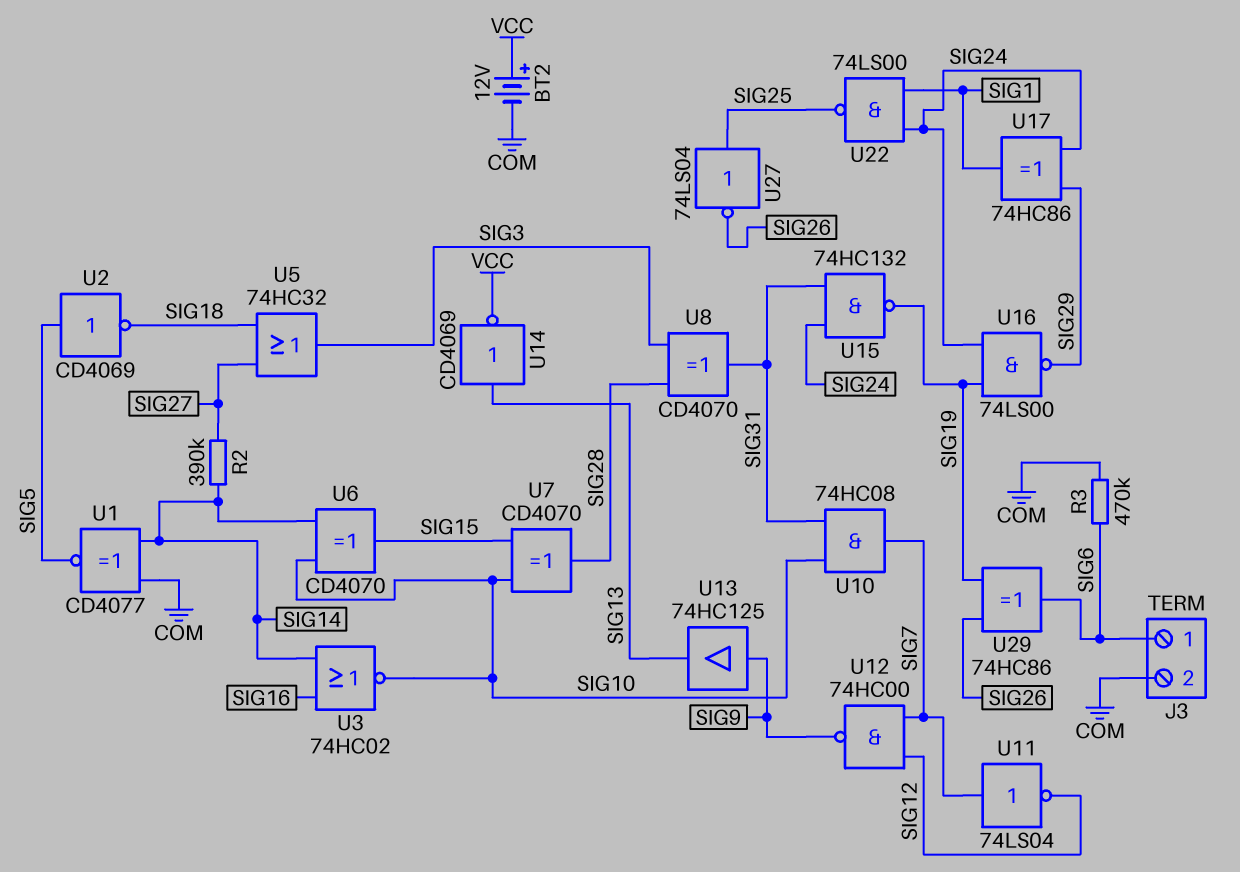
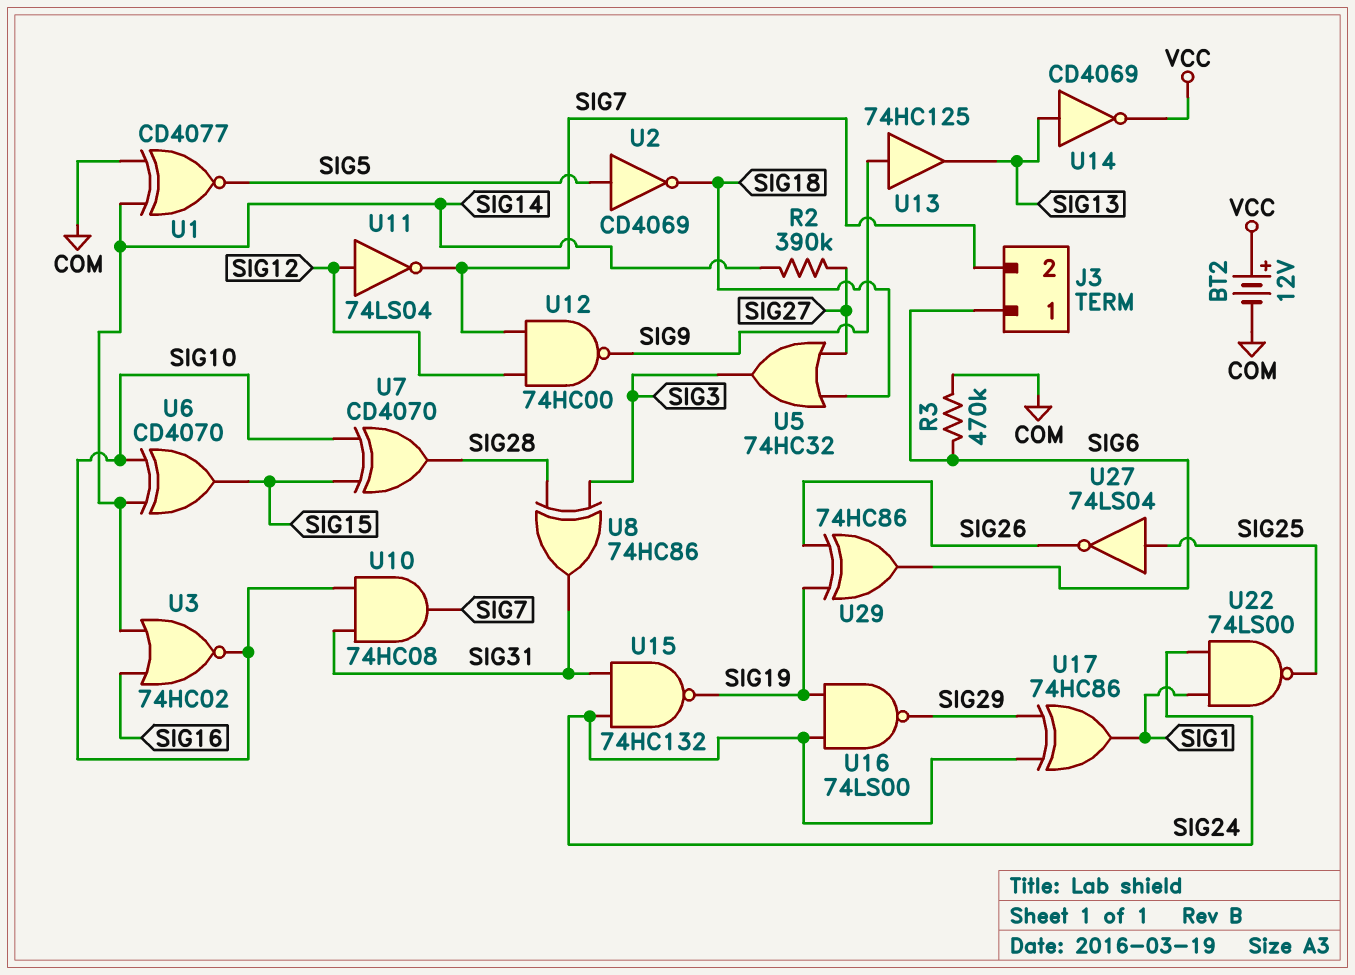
J3 pin 2: COM -> SIG7
U8: XOR CD4070 (in SIG3, in SIG28, out SIG31) -> XOR 74HC86 (in SIG3, in SIG28, out SIG31)
U11: NOT 74LS04 (in SIG7, out SIG12) -> NOT 74LS04 (in SIG12, out SIG7)

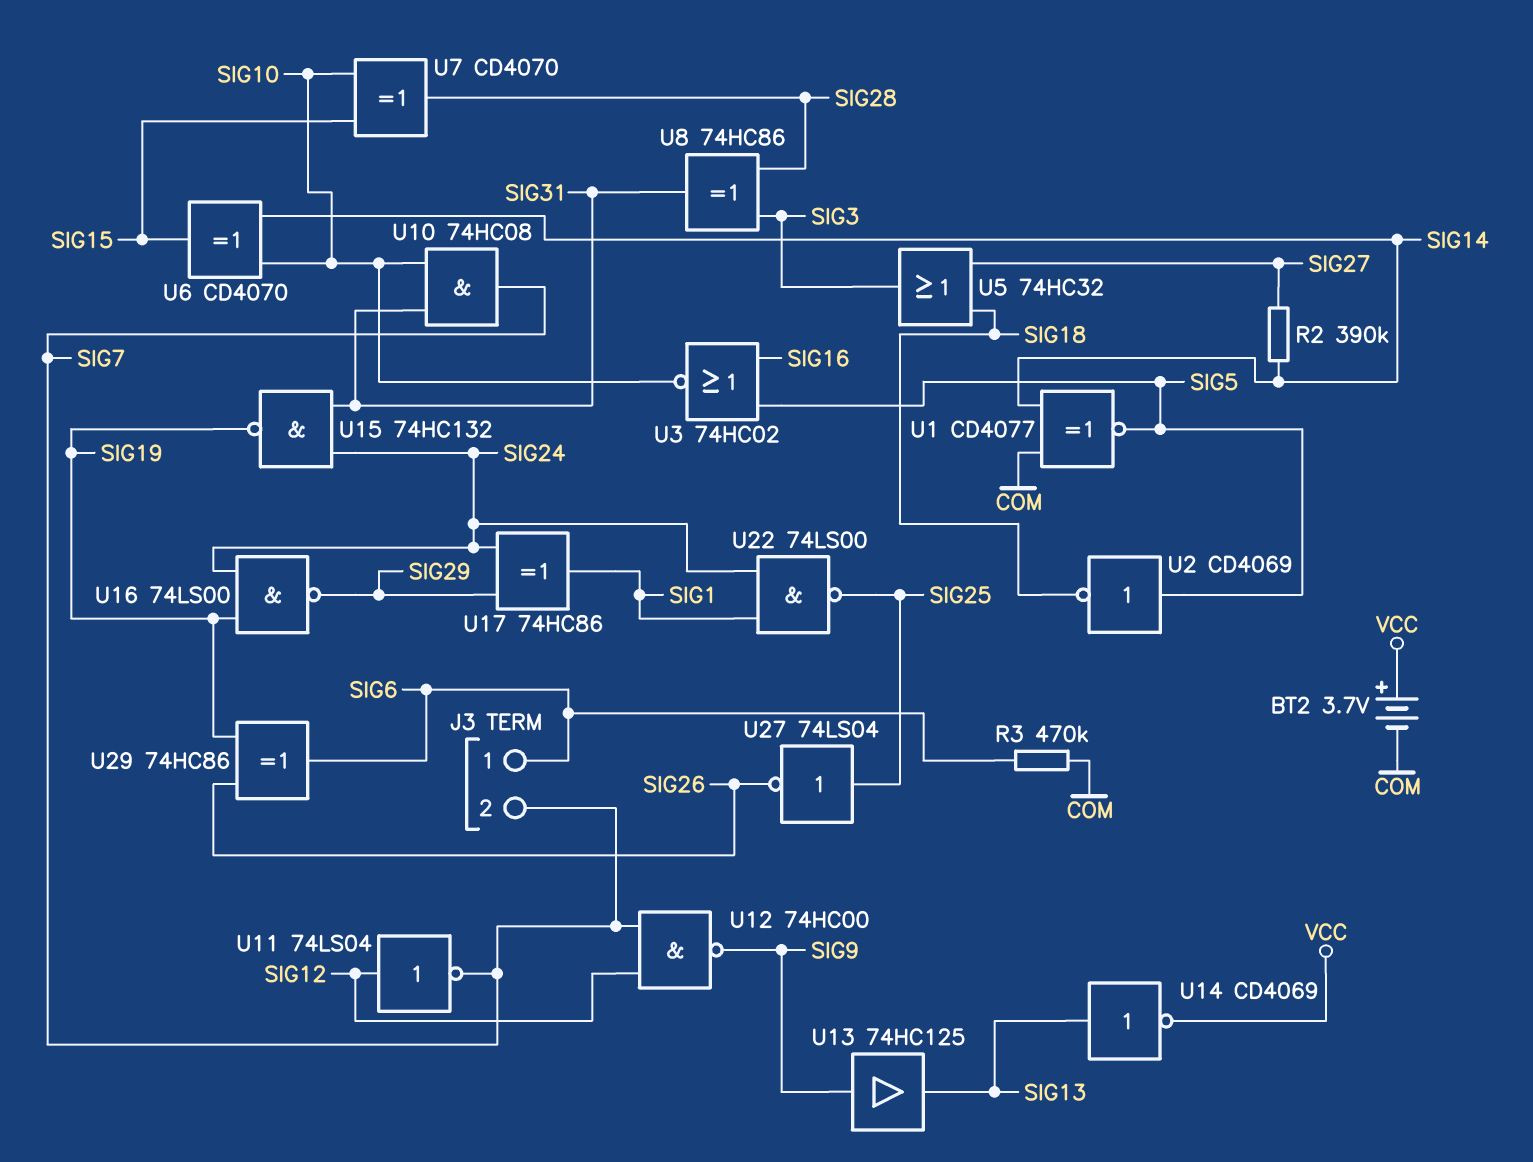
BT2: 12V (plus VCC, minus COM) -> 3.7V (plus VCC, minus COM)
U3: NOR 74HC02 (in SIG14, in SIG16, out SIG10) -> NOR 74HC02 (in SIG5, in SIG16, out SIG10)

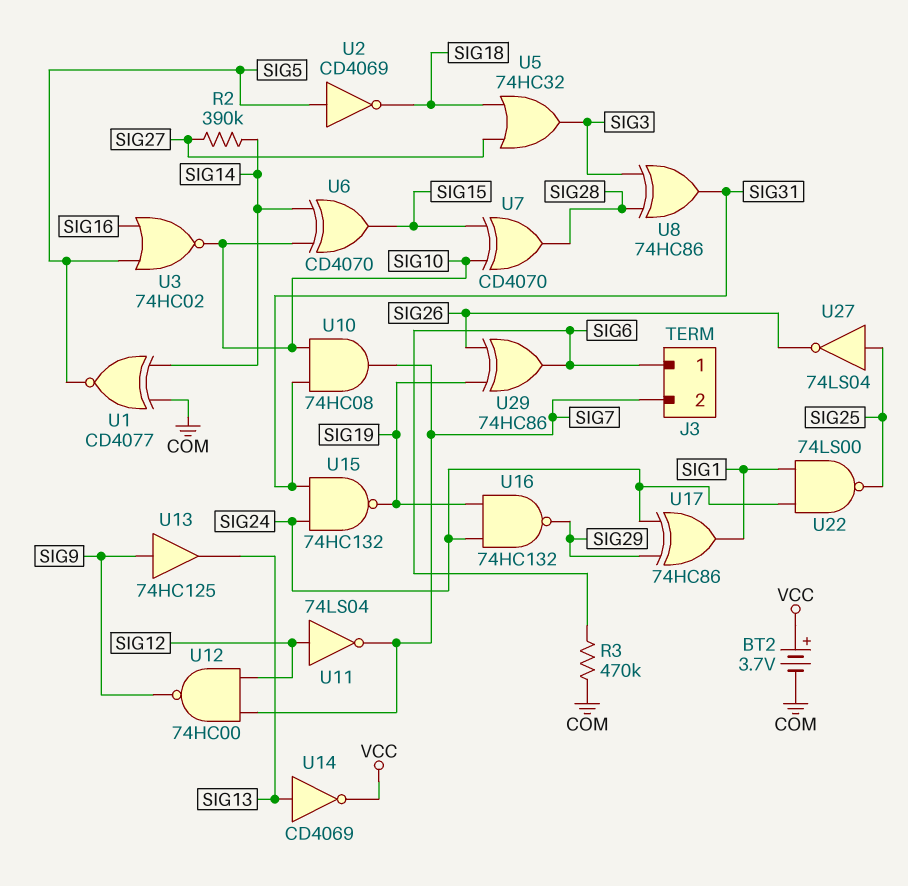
U16: NAND 74LS00 (in SIG19, in SIG24, out SIG29) -> NAND 74HC132 (in SIG19, in SIG24, out SIG29)

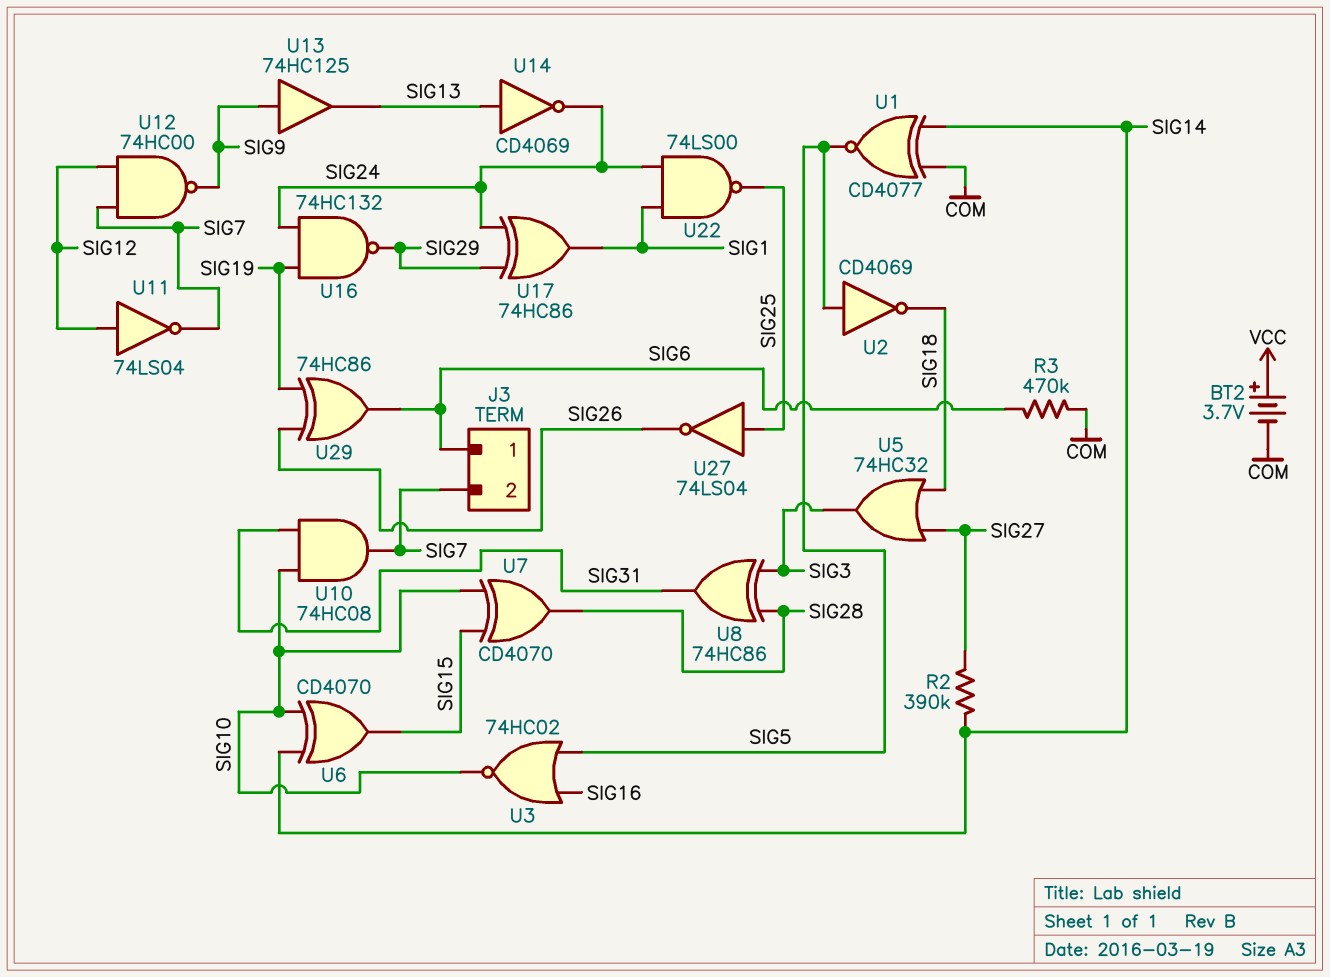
U14: NOT CD4069 (in SIG13, out VCC) -> NOT CD4069 (in SIG13, out SIG24)
U15: NAND 74HC132 (in SIG24, in SIG31, out SIG19) -> none

